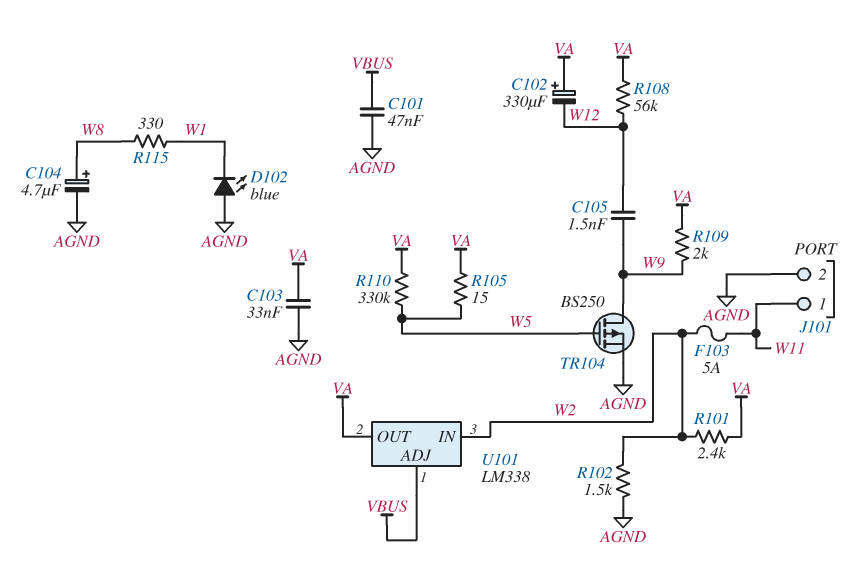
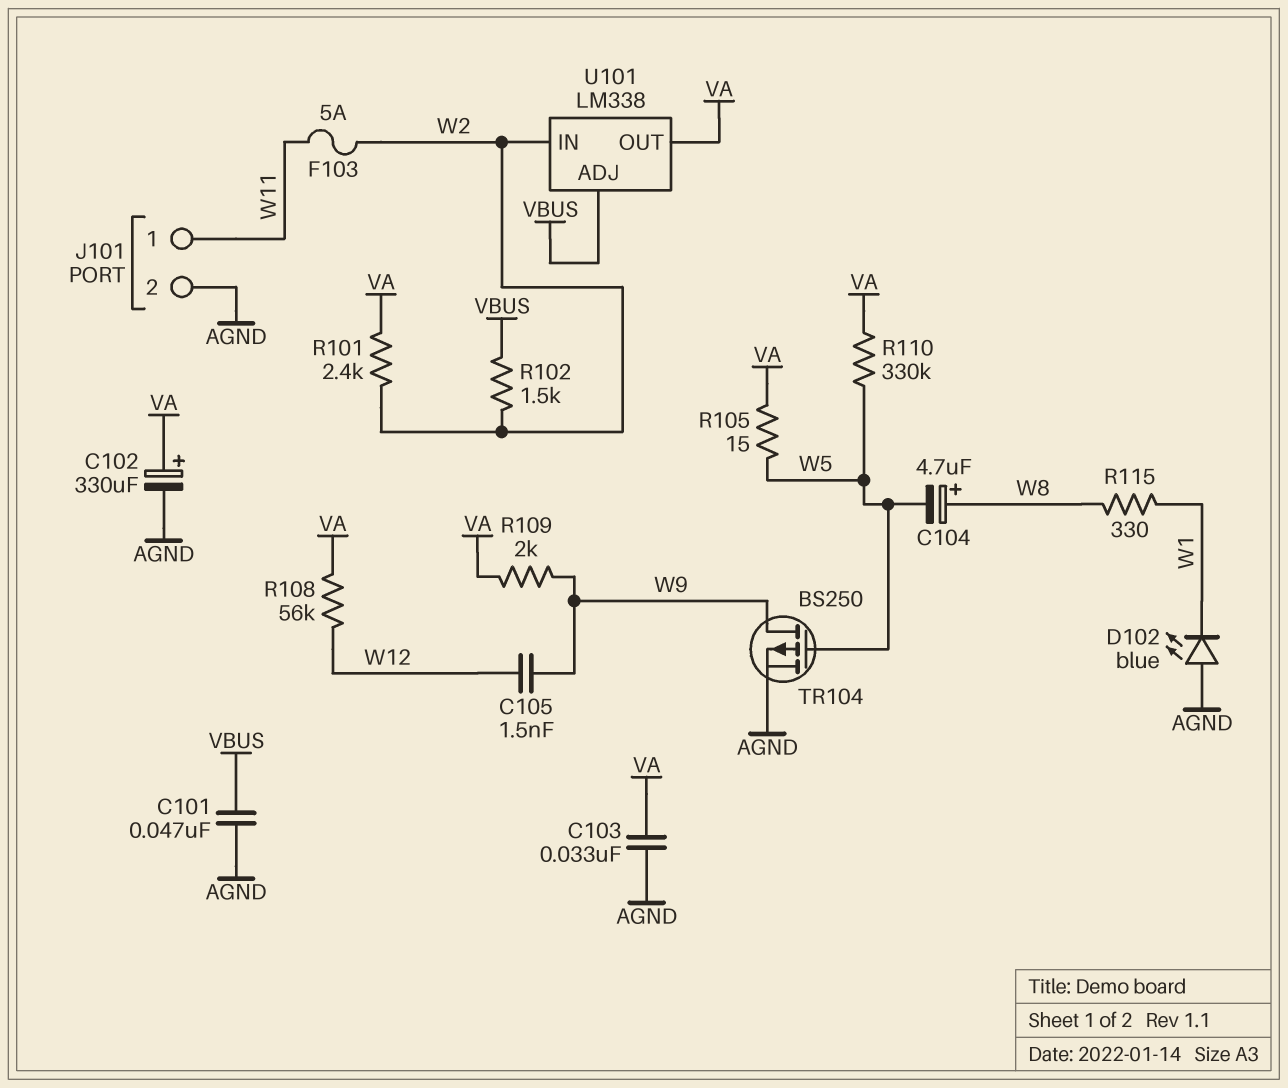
C102: 330uF (plus VA, minus W12) -> 330uF (plus VA, minus AGND)
C104: 4.7uF (plus W8, minus AGND) -> 4.7uF (plus W8, minus W5)
R102: 1.5k (AGND, W2) -> 1.5k (VBUS, W2)

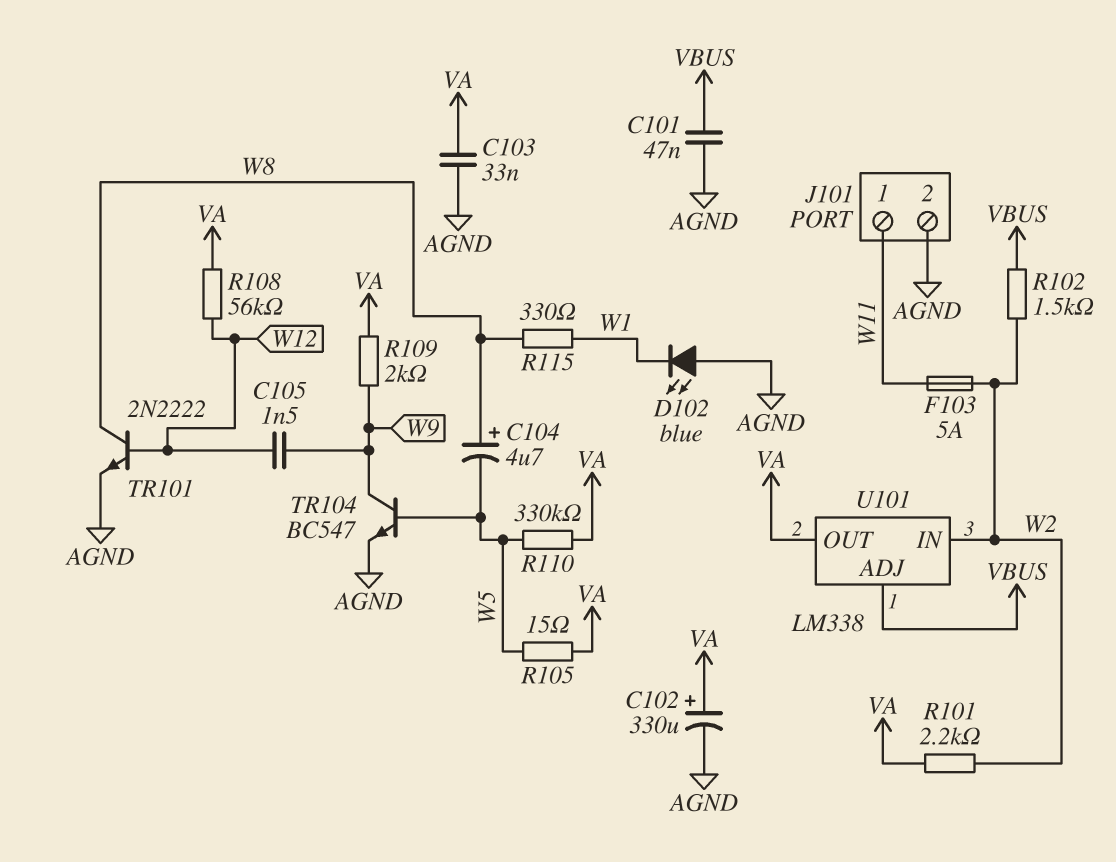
R101: 2.4k (VA, W2) -> 2.2k (VA, W2)
TR101: none -> NPN 2N2222 (B W12, C W8, E AGND)
TR104: PMOS BS250 (G W5, D W9, S AGND) -> NPN BC547 (B W5, C W9, E AGND)

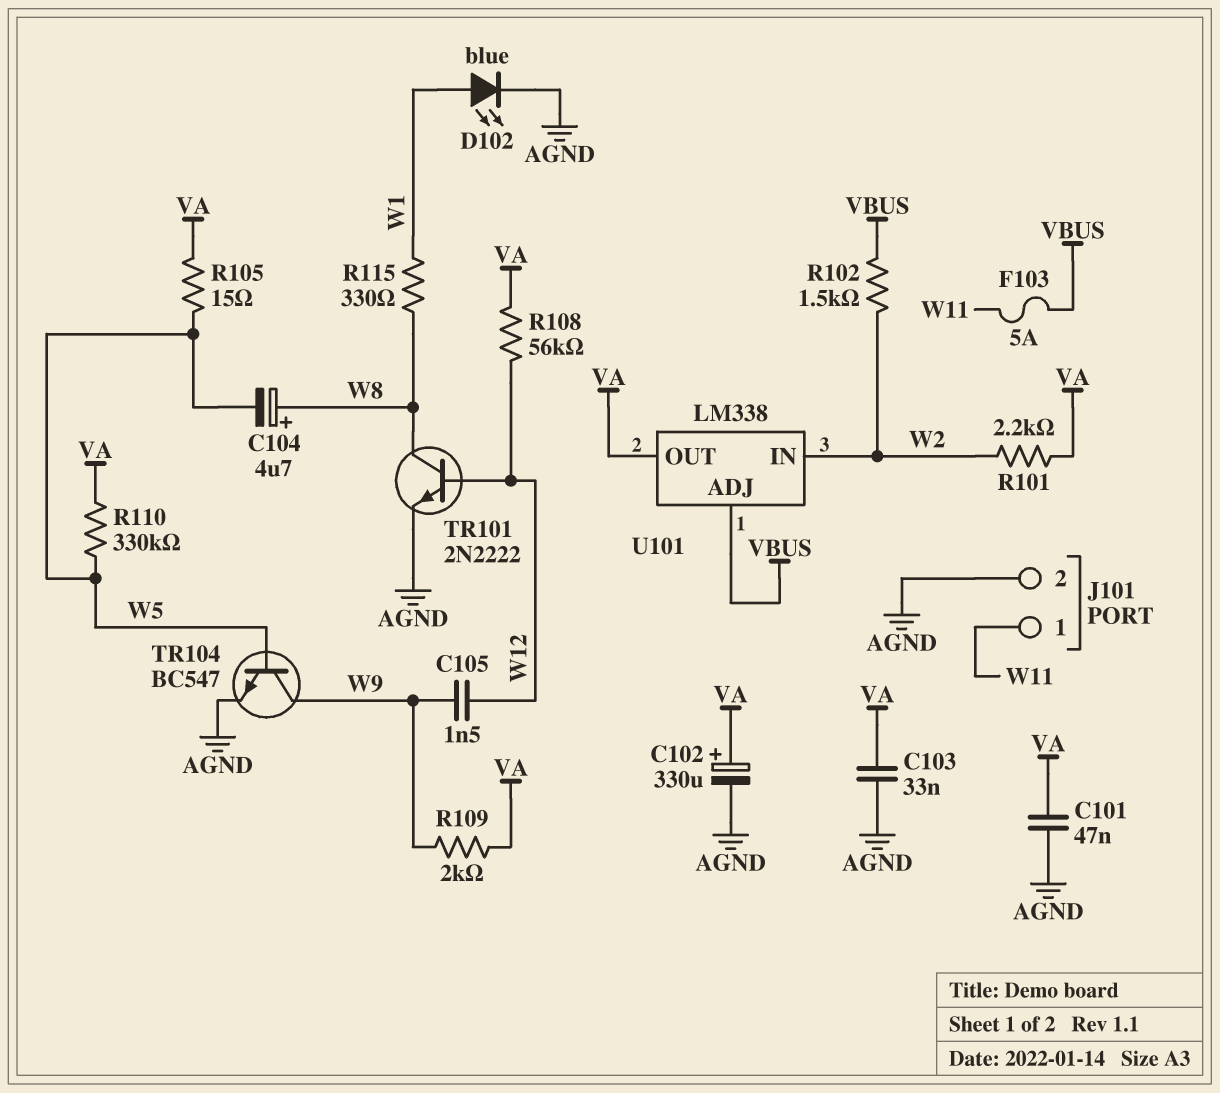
C101: 47nF (AGND, VBUS) -> 47nF (AGND, VA)
D102: LED blue (A AGND, K W1) -> LED blue (A W1, K AGND)
F103: 5A (W2, W11) -> 5A (VBUS, W11)

